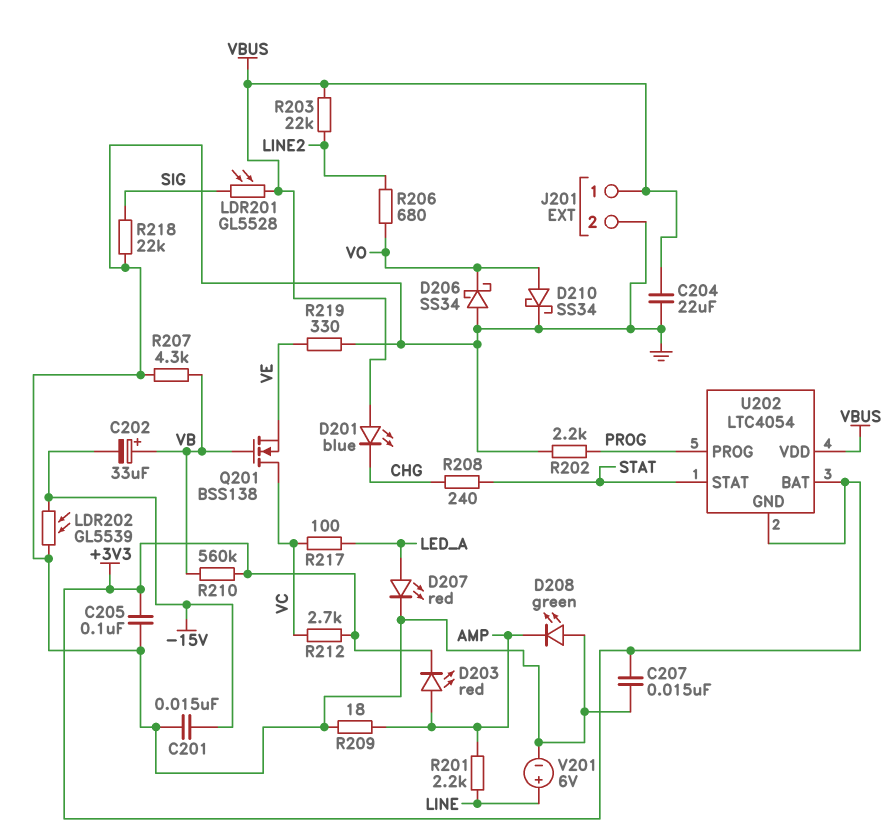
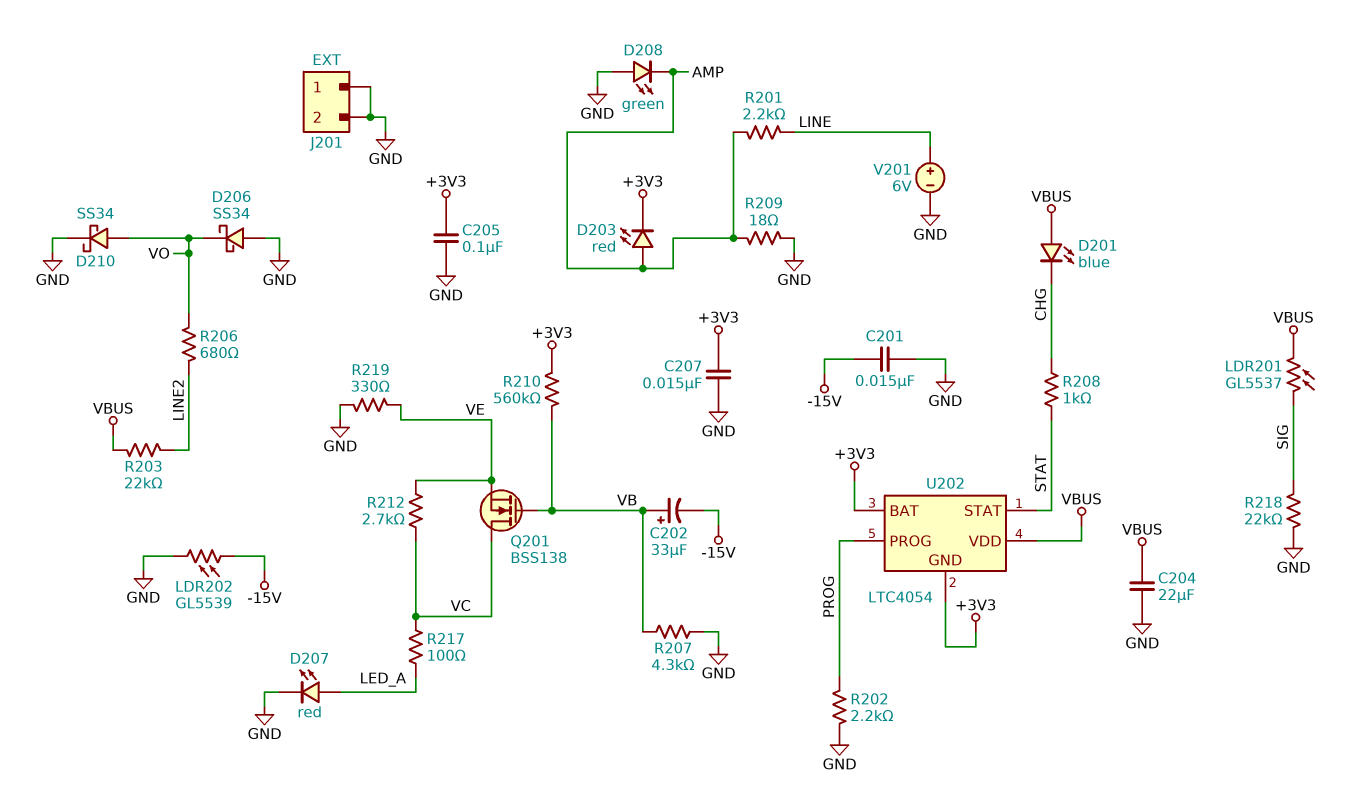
J201 pin 1: VBUS -> GND
LDR201: GL5528 (SIG, VBUS) -> GL5537 (SIG, VBUS)
R208: 240 (CHG, STAT) -> 1k (CHG, STAT)
R212: 2.7k (+3V3, VC) -> 2.7k (VC, VE)

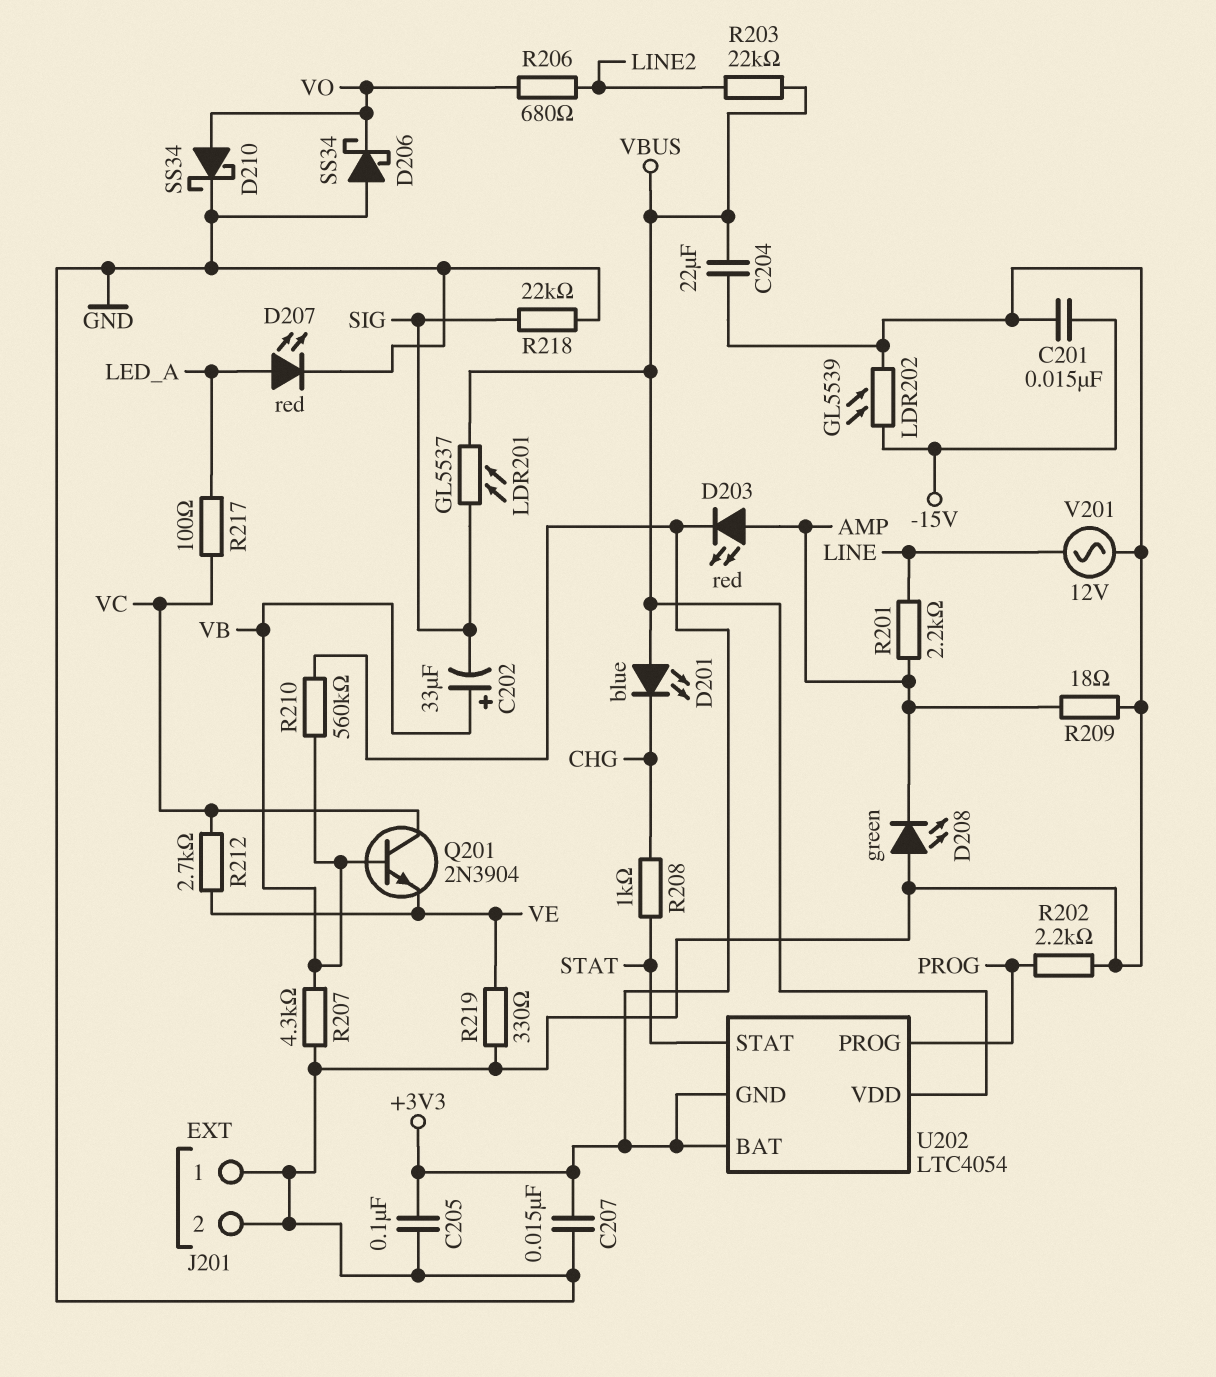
C202: 33uF (plus VB, minus -15V) -> 33uF (plus VB, minus SIG)
Q201: NMOS BSS138 (G VB, D VC, S VE) -> NPN 2N3904 (B VB, C VC, E VE)
V201: 6V (plus LINE, minus GND) -> AC 12V (GND, LINE)

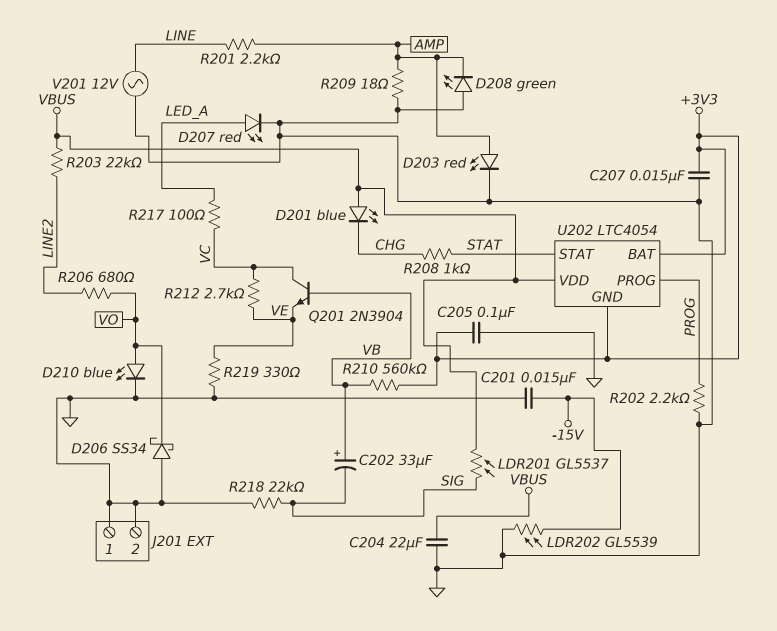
D203: LED red (A AMP, K +3V3) -> LED red (A AMP, K GND)
D210: schottky SS34 (A VO, K GND) -> LED blue (A VO, K GND)
R207: 4.3k (GND, VB) -> none

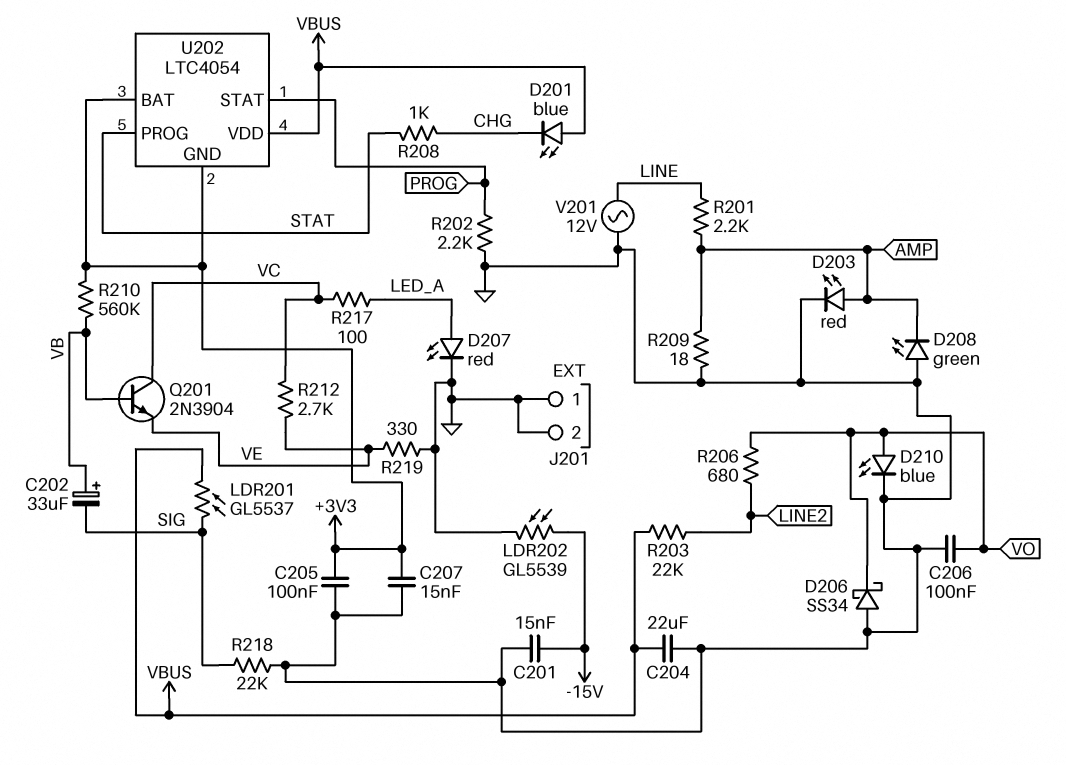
C206: none -> 100nF (GND, VO)
U202 pin PROG: PROG -> STAT
U202 pin STAT: STAT -> PROG

